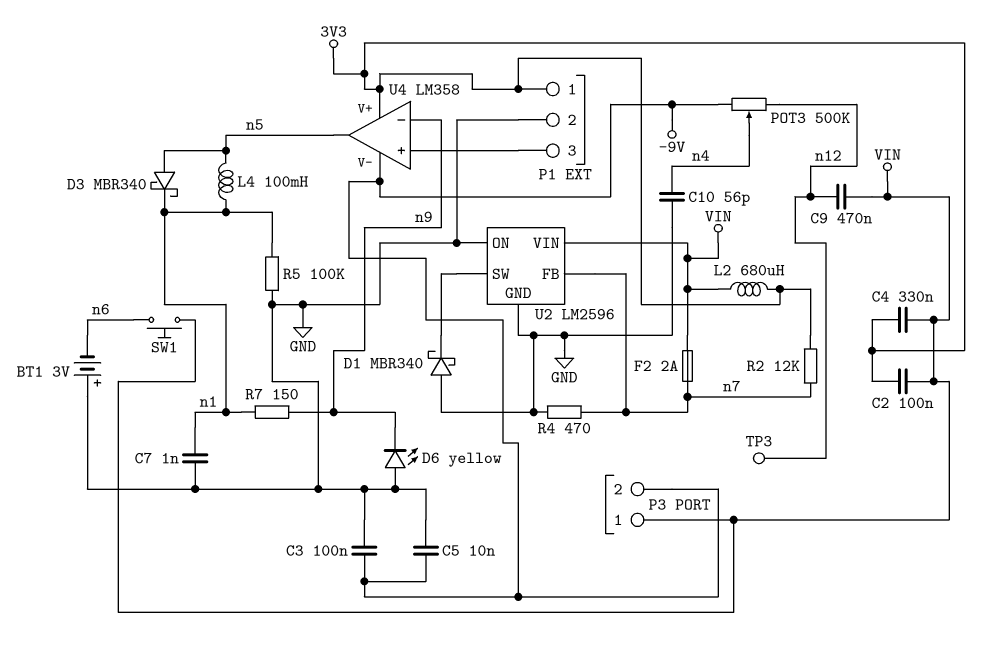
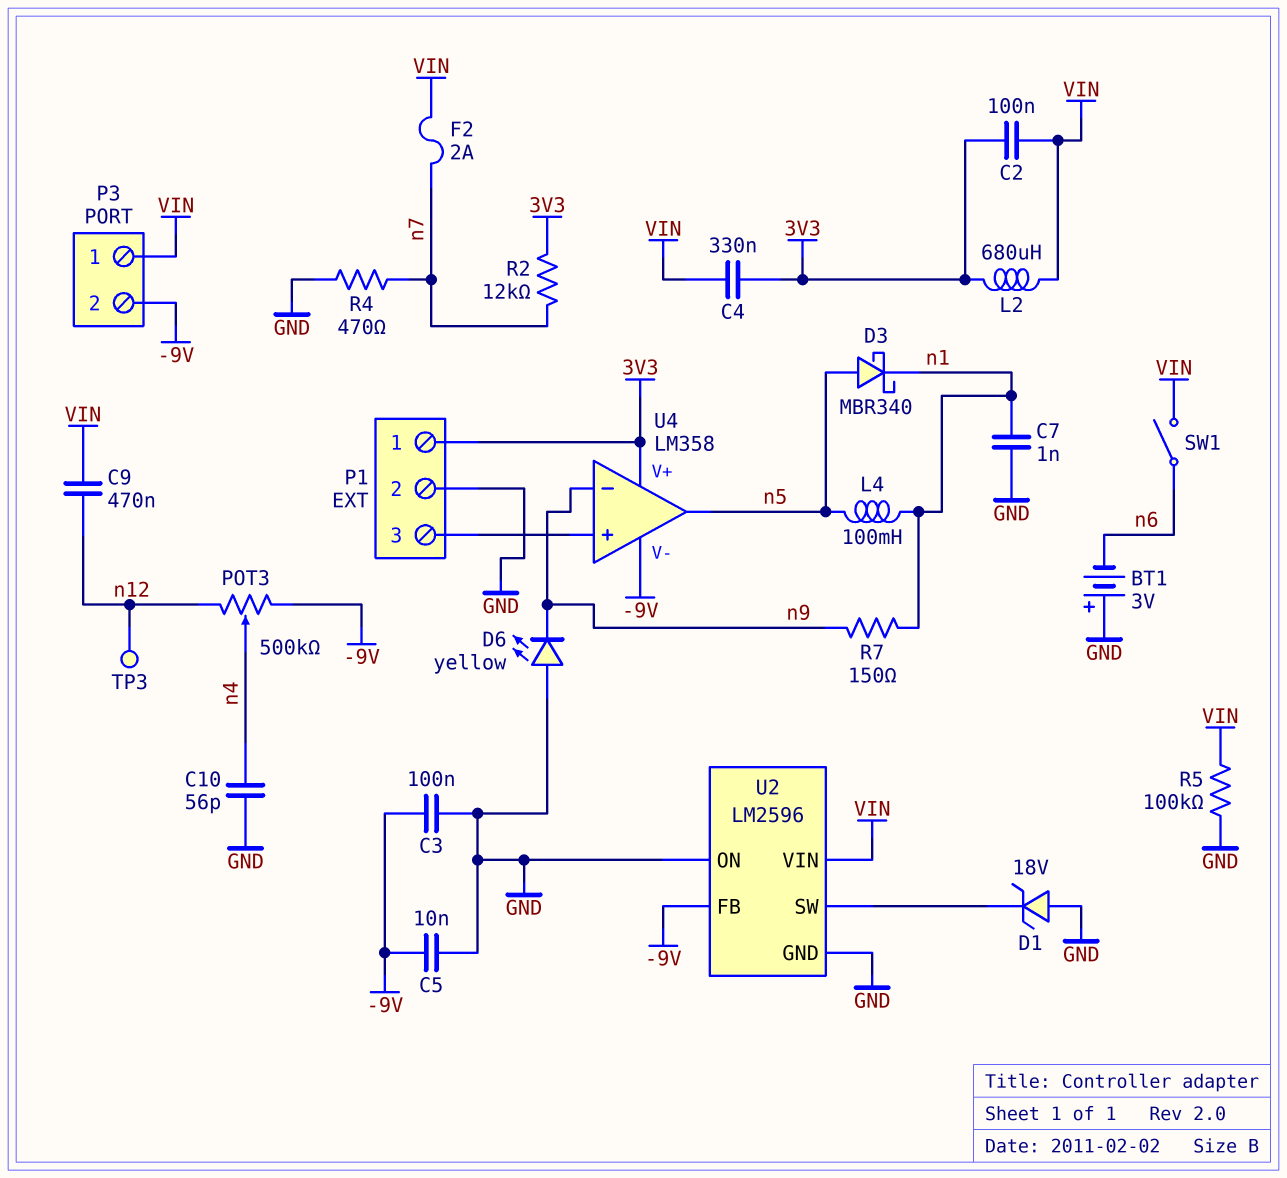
D1: schottky MBR340 (A GND, K U2/SW) -> zener 18V (A GND, K U2/SW)
R5: 100k (GND, n1) -> 100k (GND, VIN)
SW1: button (VIN, n6) -> switch (VIN, n6)
U2 pin FB: n7 -> -9V

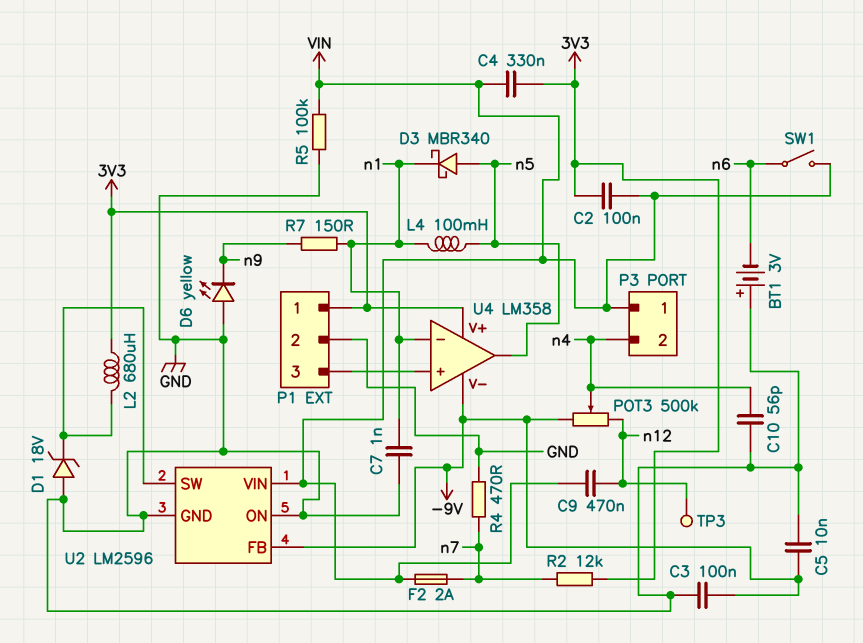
L2: 680uH (3V3, VIN) -> 680uH (3V3, U2/SW)
P3 pin 2: -9V -> n4
U4 pin in-: n9 -> n1

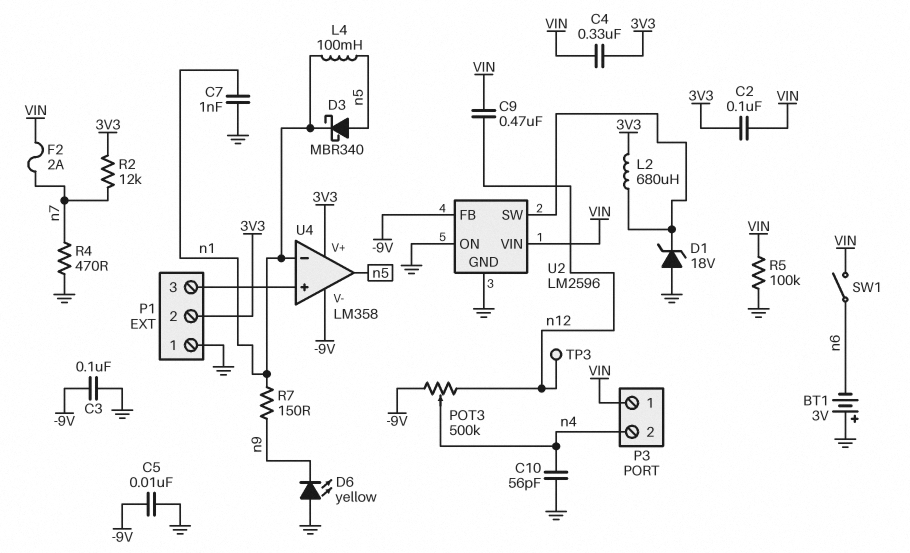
P1 pin 1: 3V3 -> GND
P1 pin 2: GND -> 3V3

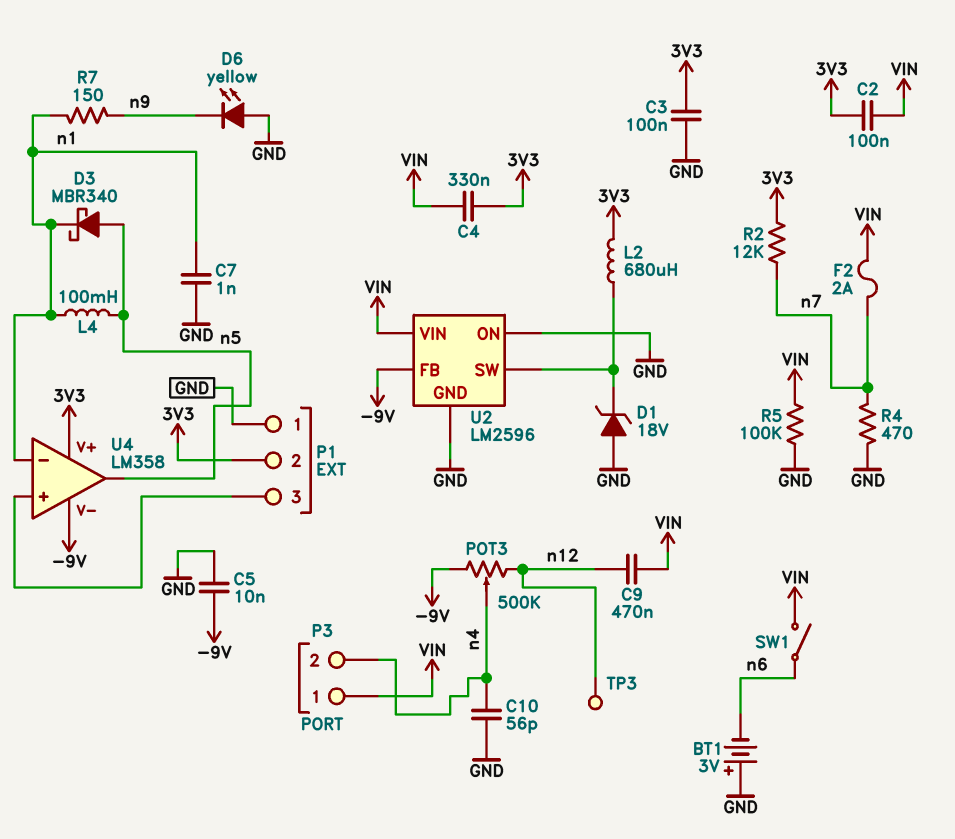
C3: 100nF (-9V, GND) -> 100nF (3V3, GND)

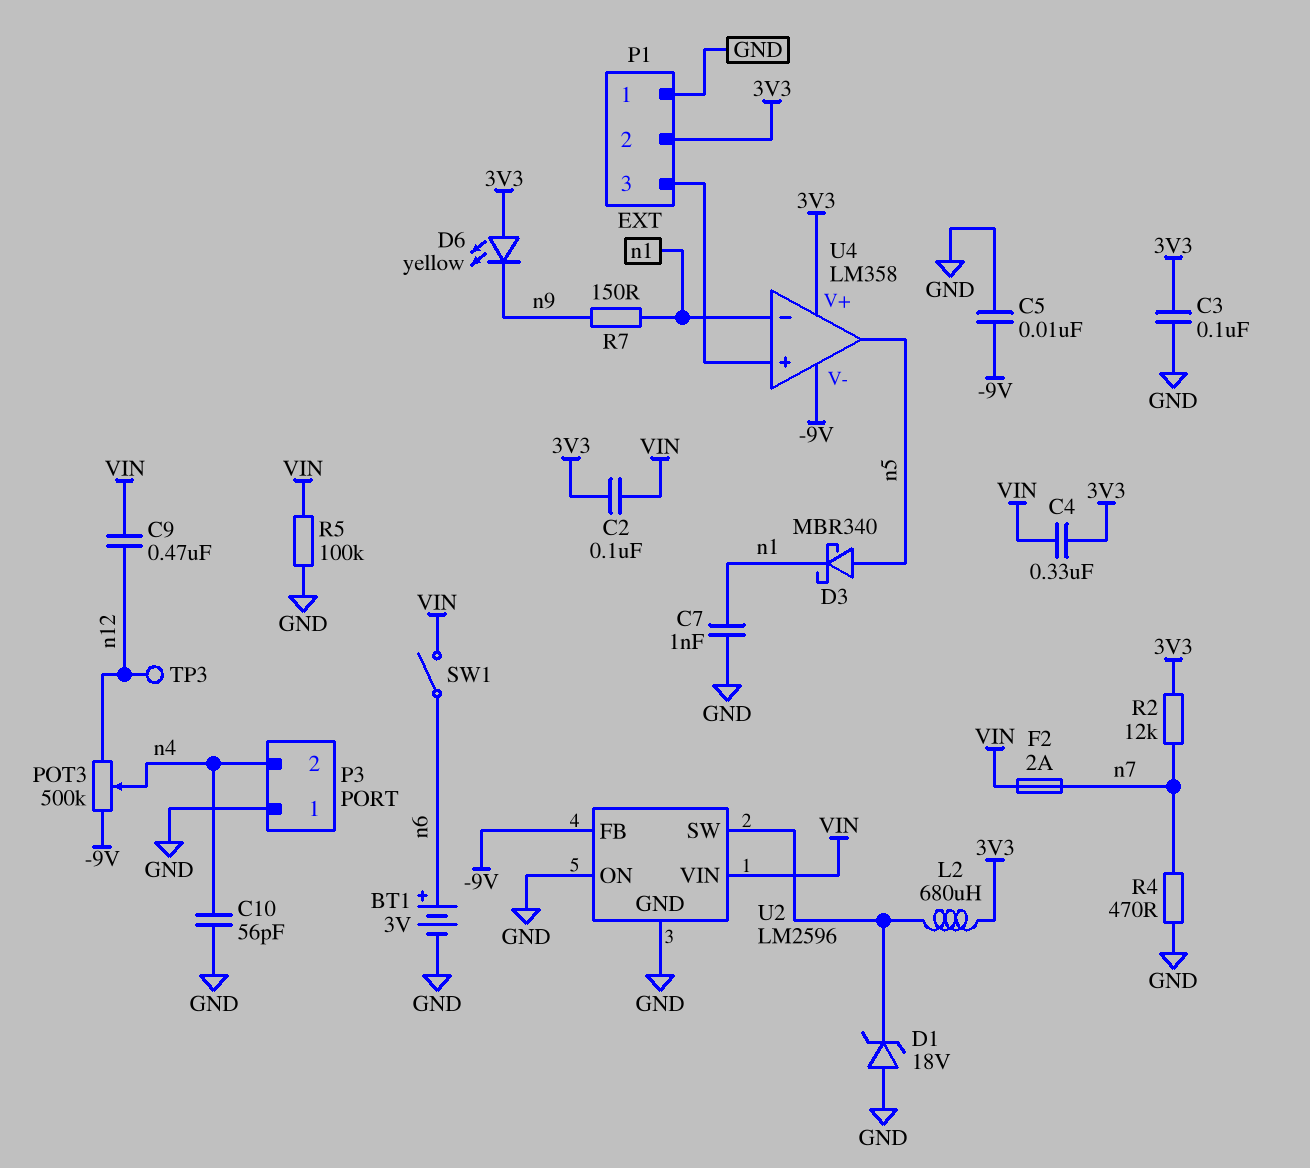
BT1: 3V (plus GND, minus n6) -> 3V (plus n6, minus GND)
D6: LED yellow (A GND, K n9) -> LED yellow (A 3V3, K n9)
L4: 100mH (n1, n5) -> none
P3 pin 1: VIN -> GND

